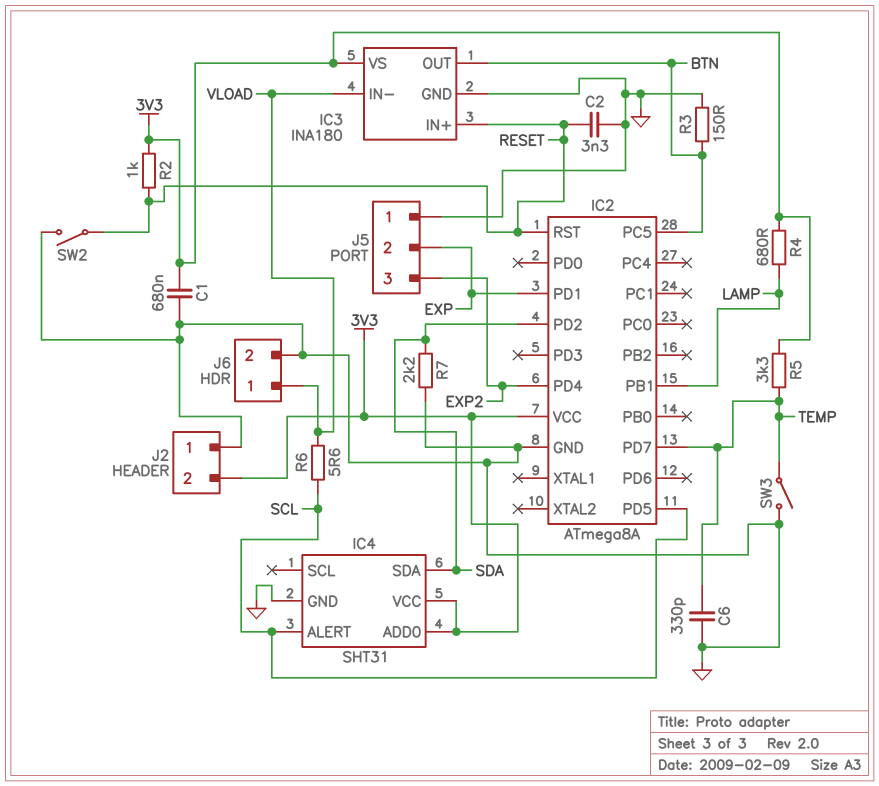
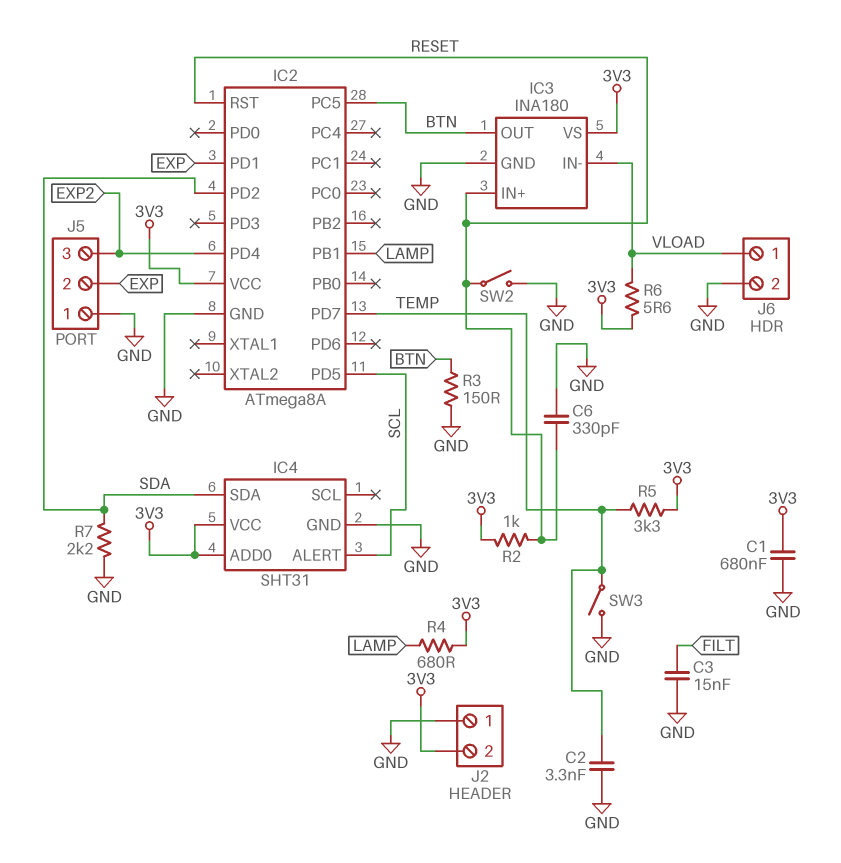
C2: 3.3nF (GND, RESET) -> 3.3nF (GND, TEMP)
C3: none -> 15nF (FILT, GND)
C6: 330pF (GND, TEMP) -> 330pF (GND, RESET)
R6: 5.6 (SCL, VLOAD) -> 5.6 (3V3, VLOAD)

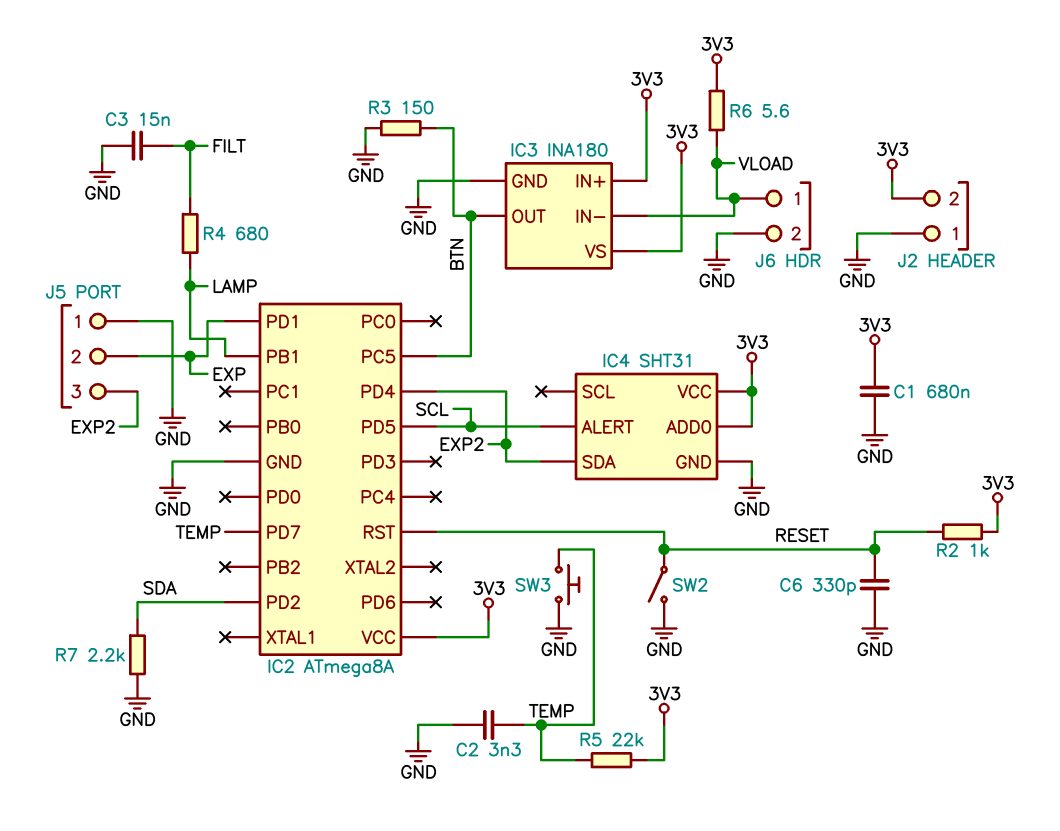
IC3 pin IN+: RESET -> 3V3
IC4 pin SDA: SDA -> EXP2
R4: 680 (3V3, LAMP) -> 680 (FILT, LAMP)
R5: 3.3k (3V3, TEMP) -> 22k (3V3, TEMP)
SW3: switch (GND, TEMP) -> button (GND, TEMP)

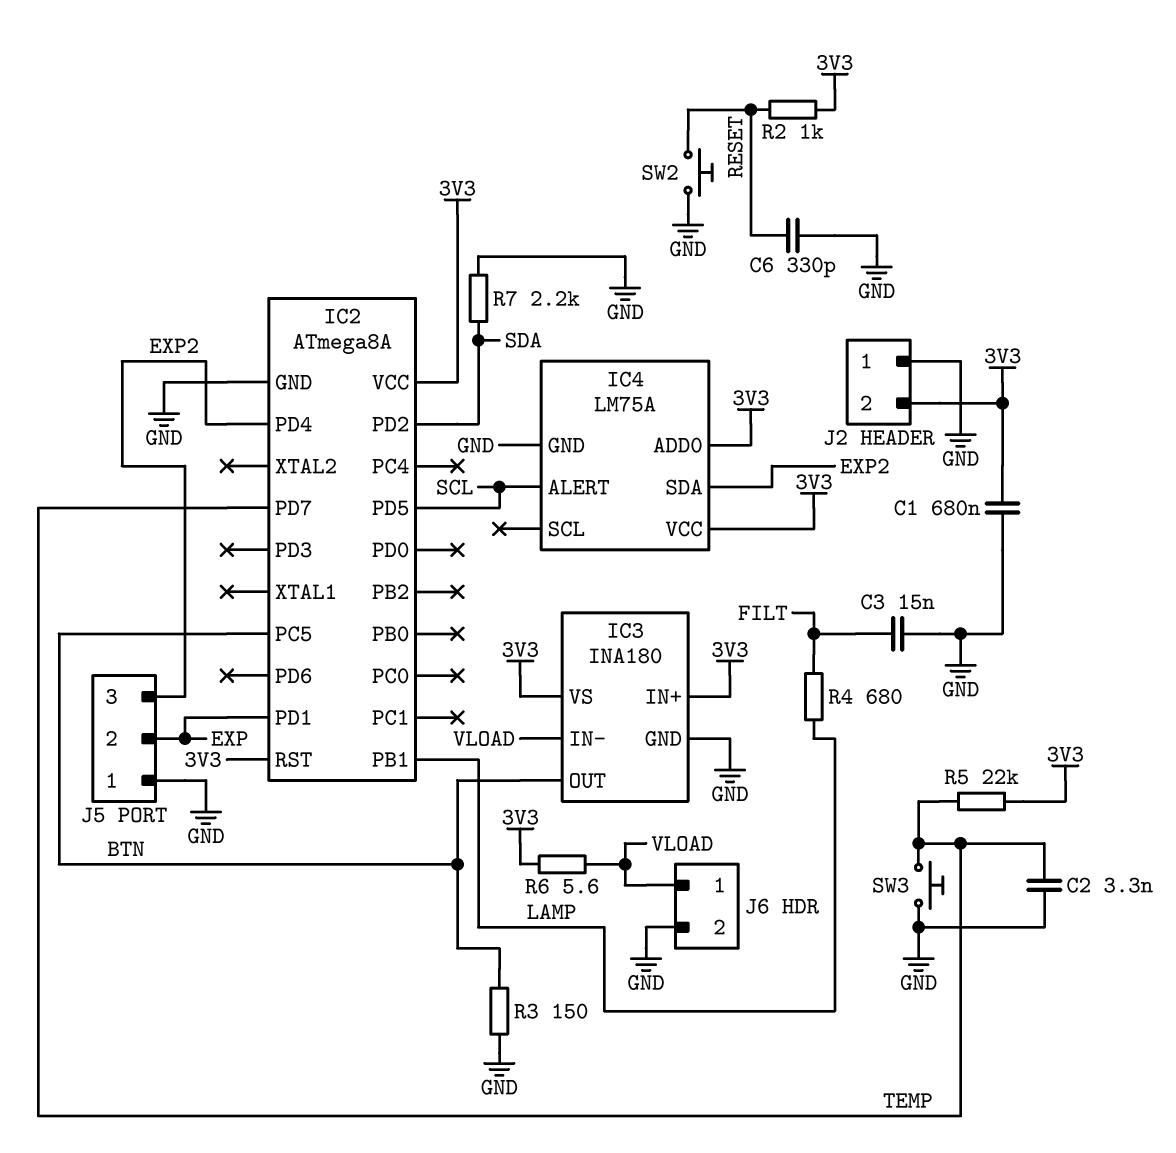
IC2 pin RST: RESET -> 3V3
IC4: SHT31 -> LM75A
SW2: switch (GND, RESET) -> button (GND, RESET)

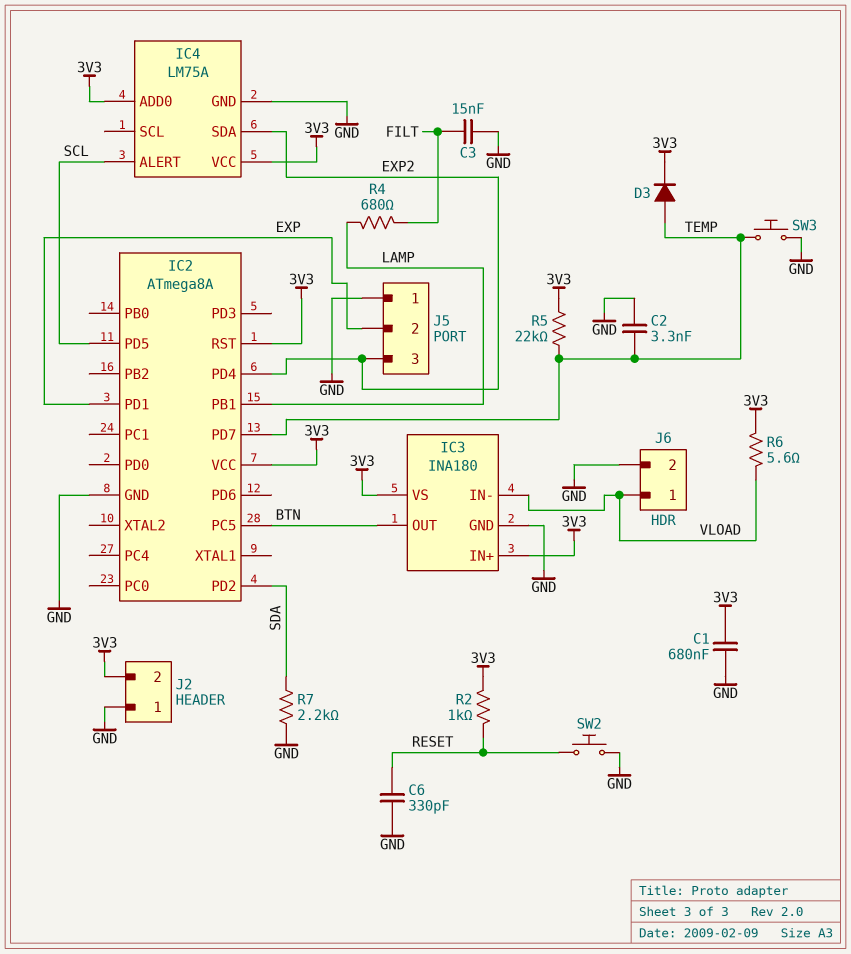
D3: none -> diode (A TEMP, K 3V3)
R3: 150 (BTN, GND) -> none

